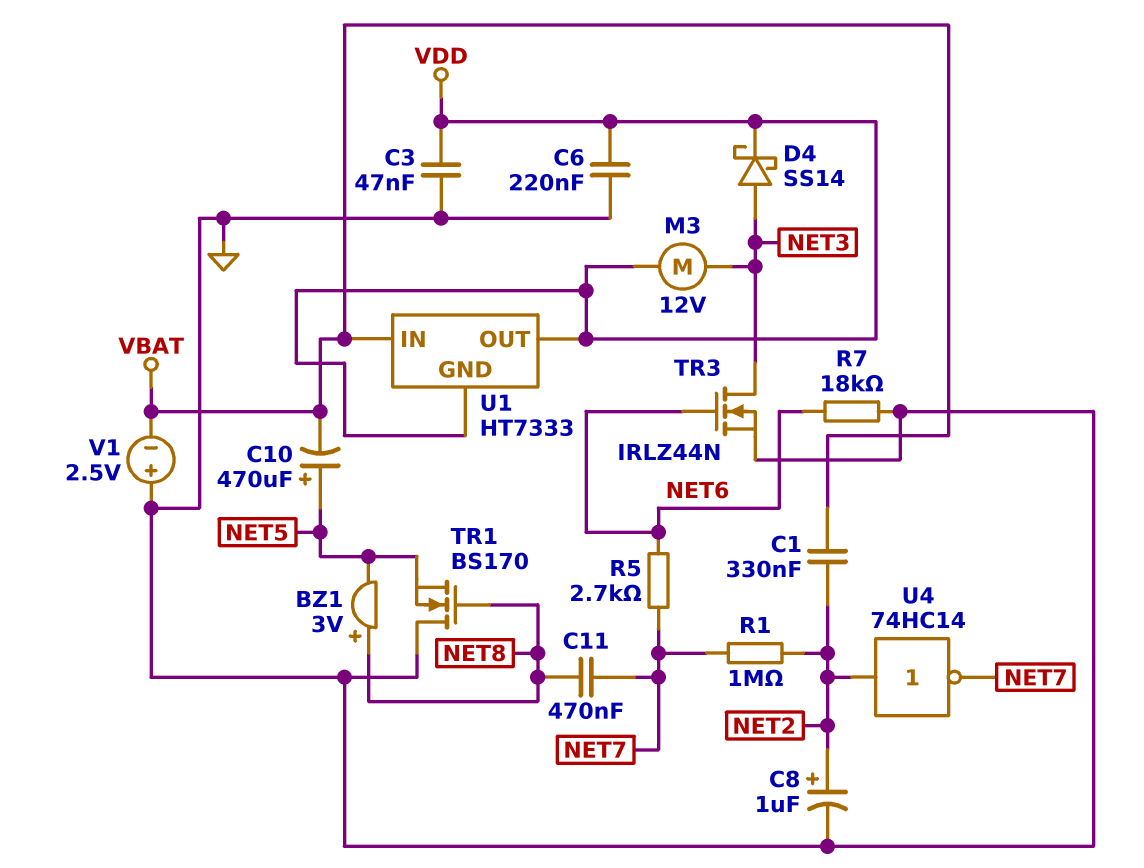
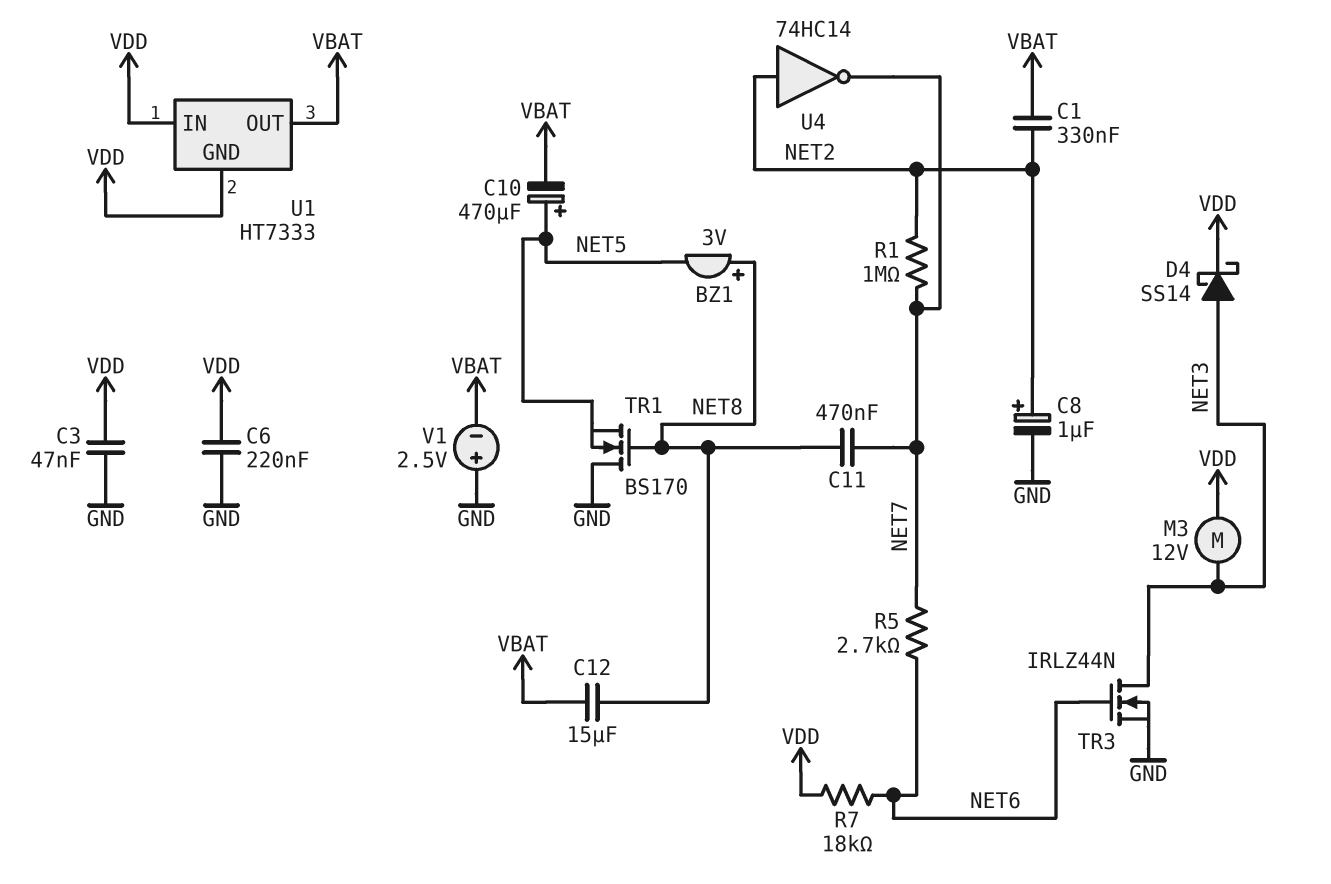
C12: none -> 15uF (NET8, VBAT)
R7: 18k (GND, NET6) -> 18k (NET6, VDD)
U1 pin IN: VBAT -> VDD
U1 pin OUT: VDD -> VBAT

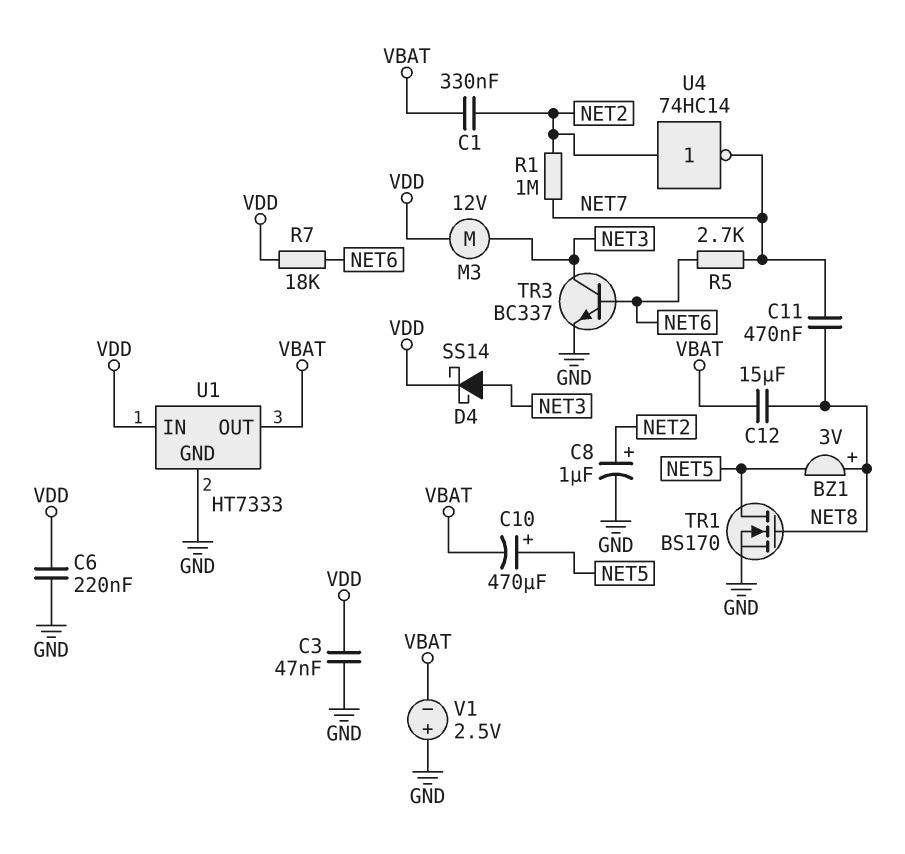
TR1: NMOS BS170 (G NET8, D GND, S NET5) -> NMOS BS170 (G NET8, D NET5, S GND)
TR3: NMOS IRLZ44N (G NET6, D NET3, S GND) -> NPN BC337 (B NET6, C NET3, E GND)
U1 pin GND: VDD -> GND

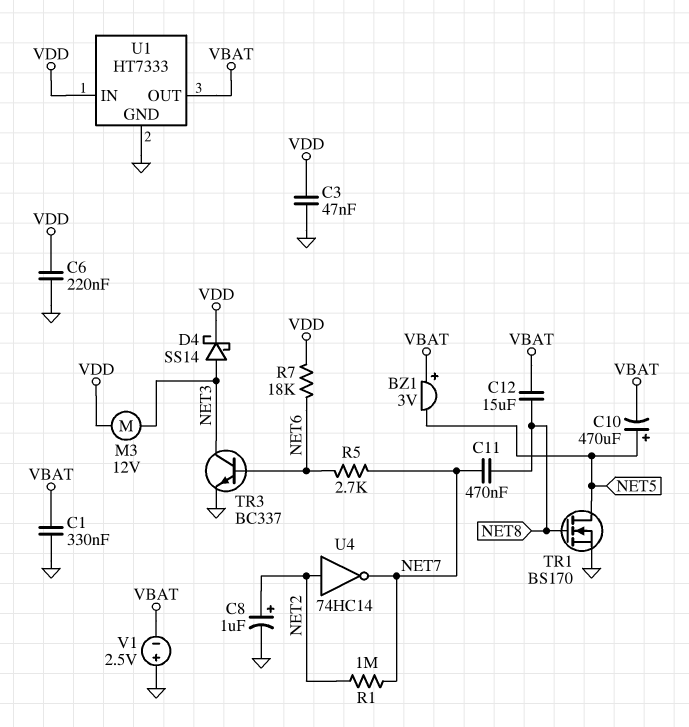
BZ1: buzzer 3V (plus NET8, minus NET5) -> buzzer 3V (plus VBAT, minus NET5)
C1: 330nF (NET2, VBAT) -> 330nF (GND, VBAT)

